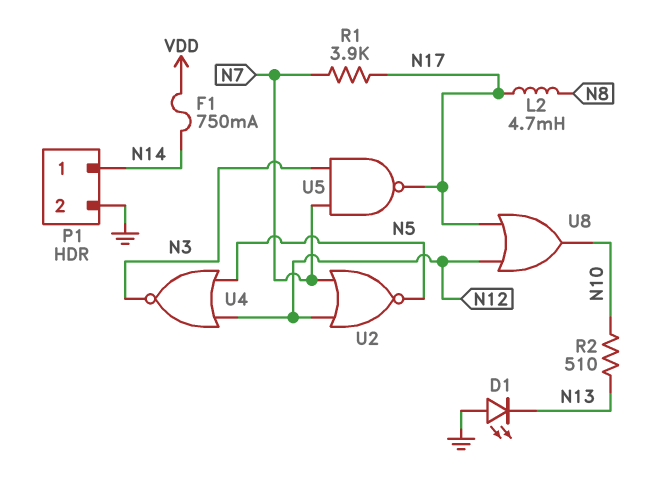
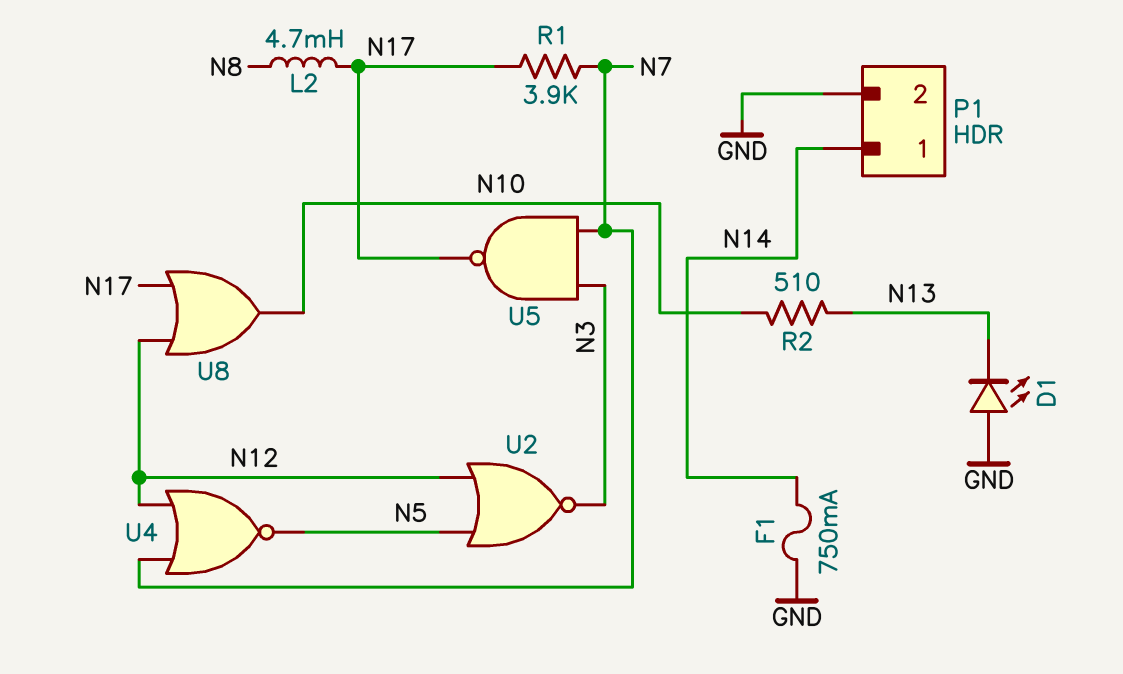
F1: 750mA (N14, VDD) -> 750mA (GND, N14)
U2: NOR (in N7, in N12, out N5) -> NOR (in N5, in N12, out N3)
U4: NOR (in N5, in N12, out N3) -> NOR (in N7, in N12, out N5)

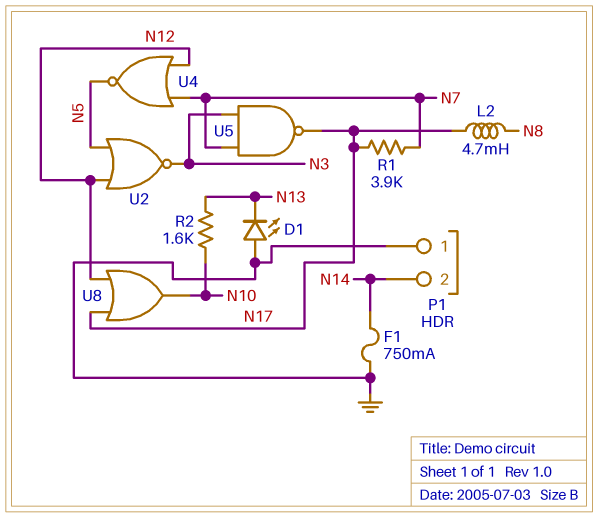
P1 pin 1: N14 -> GND
P1 pin 2: GND -> N14
R2: 510 (N10, N13) -> 1.6k (N10, N13)

